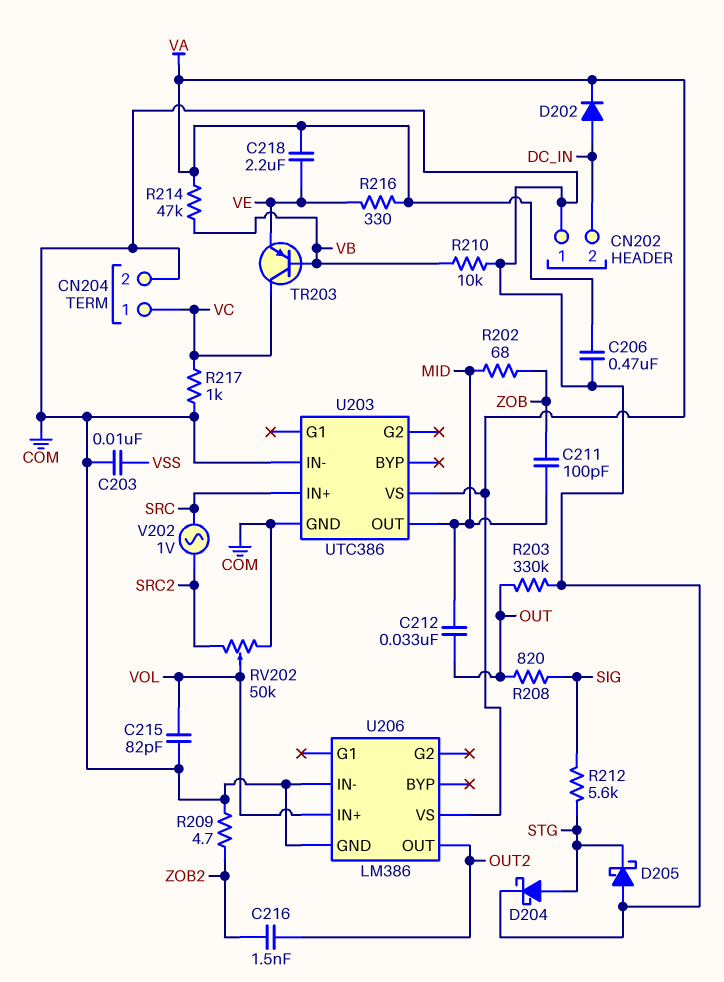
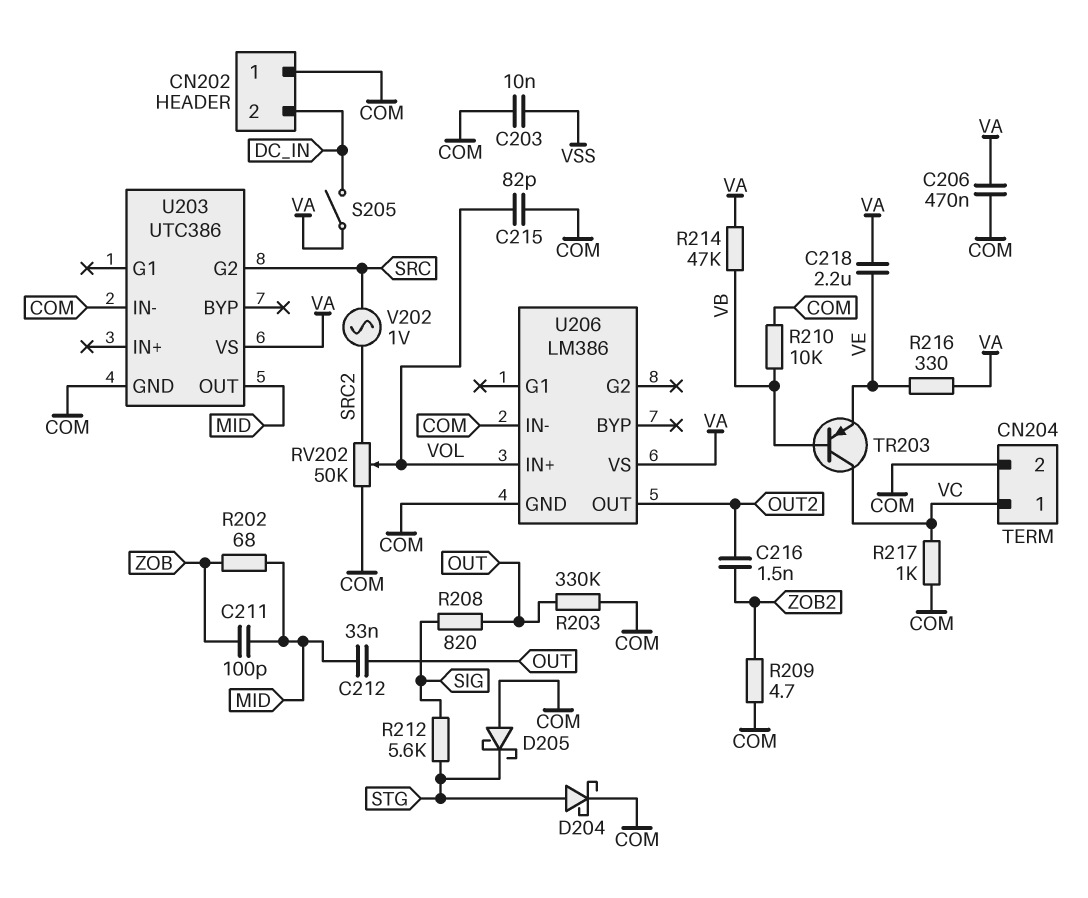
D202: diode (A DC_IN, K VA) -> none
S205: none -> switch (DC_IN, VA)
U203 pin G2: none -> SRC
U203 pin IN+: SRC -> none

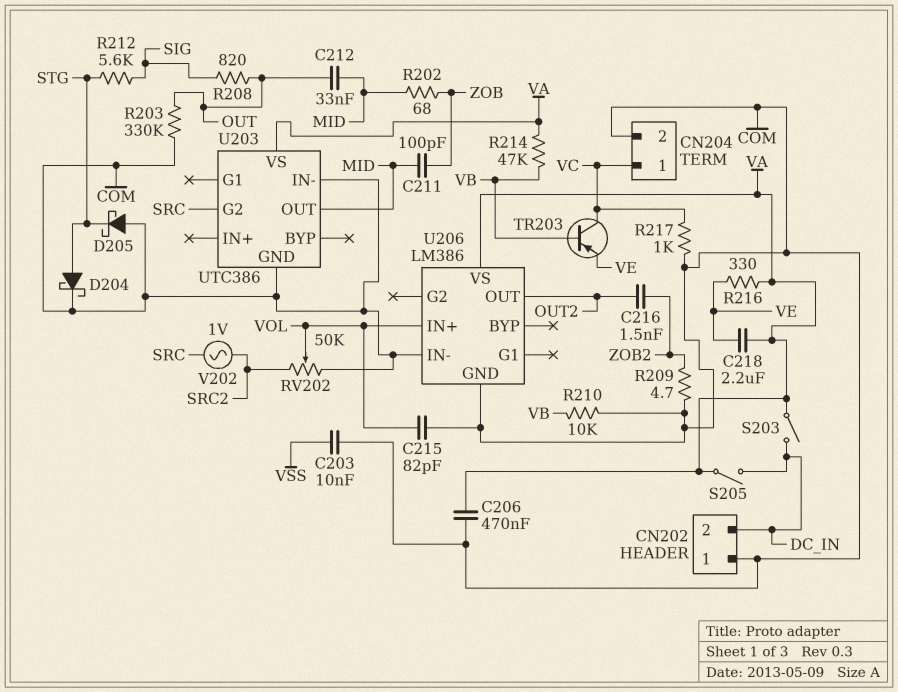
S203: none -> switch (DC_IN, VA)

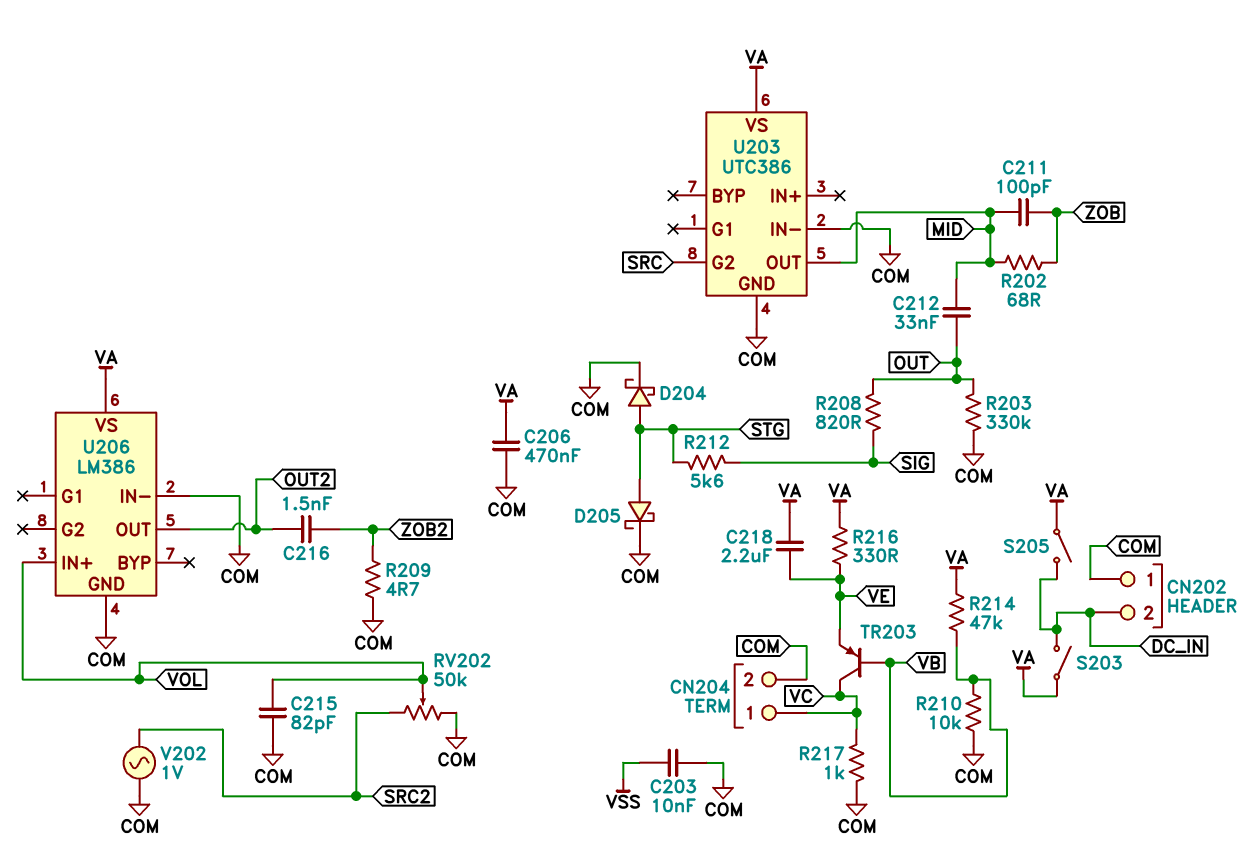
D205: schottky (A COM, K STG) -> schottky (A STG, K COM)
V202: AC 1V (SRC, SRC2) -> AC 1V (COM, SRC2)

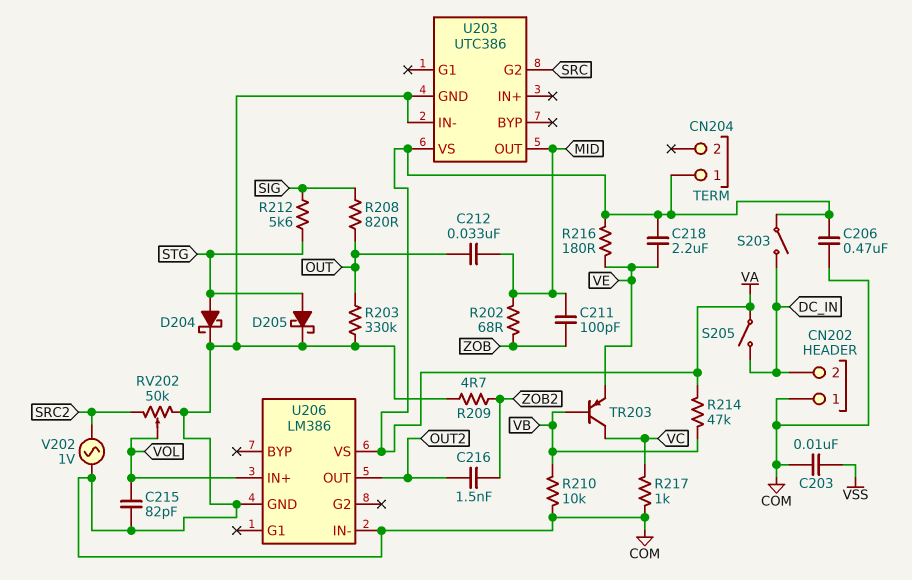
CN204 pin 1: VC -> VA
CN204 pin 2: COM -> none
R216: 330 (VA, VE) -> 180 (VA, VE)

